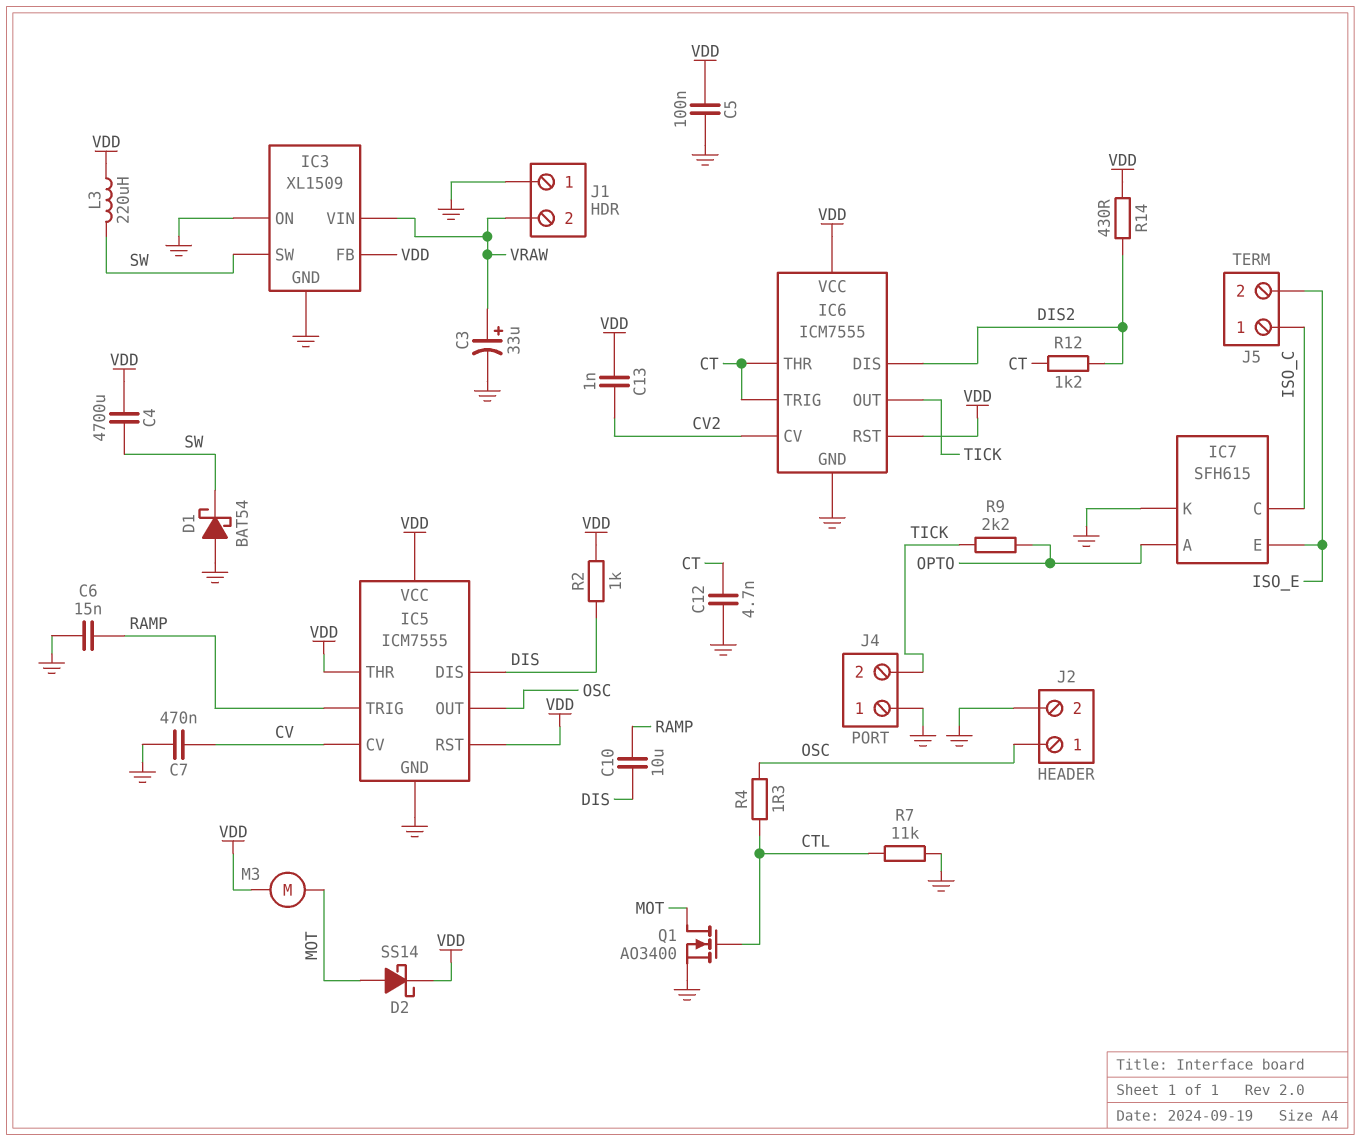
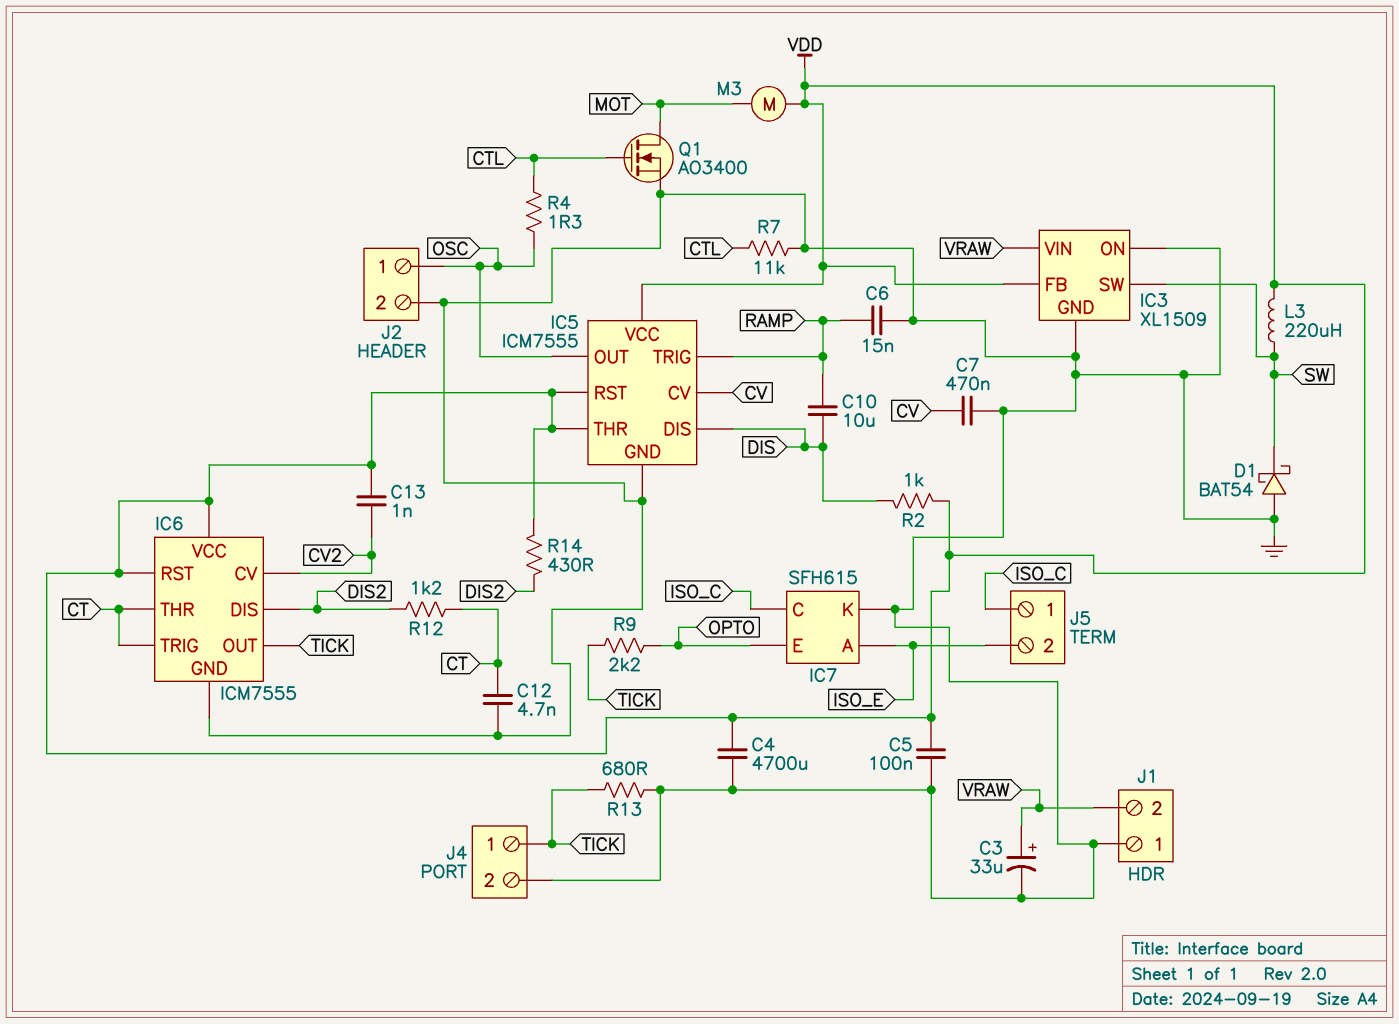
C4: 4700uF (SW, VDD) -> 4700uF (GND, VDD)
D2: schottky SS14 (A MOT, K VDD) -> none
IC7 pin A: OPTO -> ISO_E
IC7 pin E: ISO_E -> OPTO
J4 pin 1: GND -> TICK
J4 pin 2: TICK -> GND
R13: none -> 680 (GND, TICK)

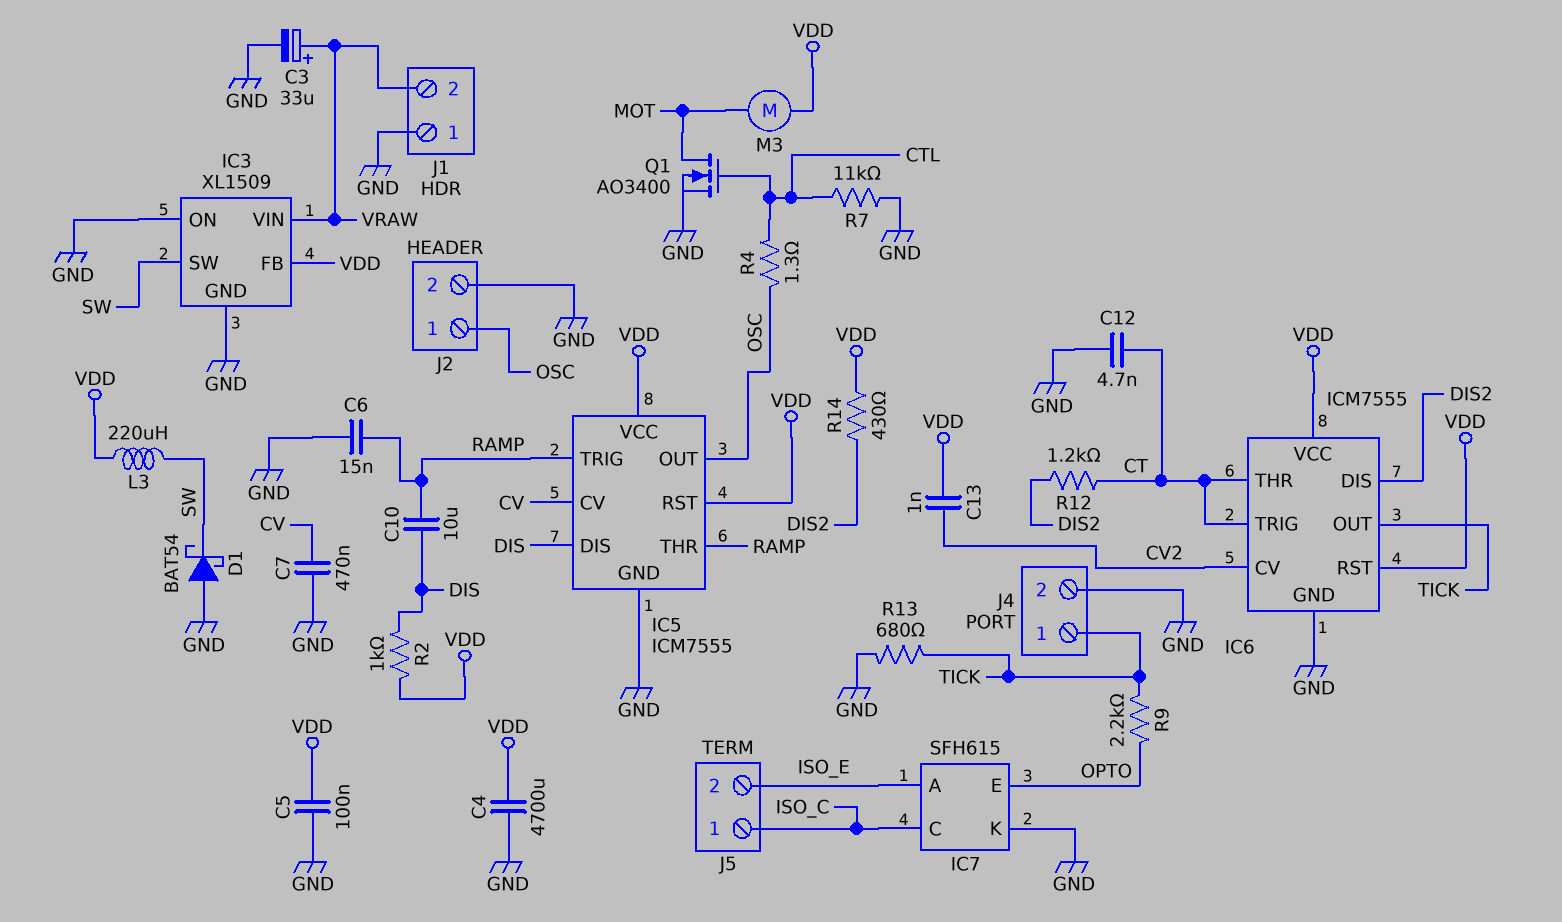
IC5 pin THR: VDD -> RAMP

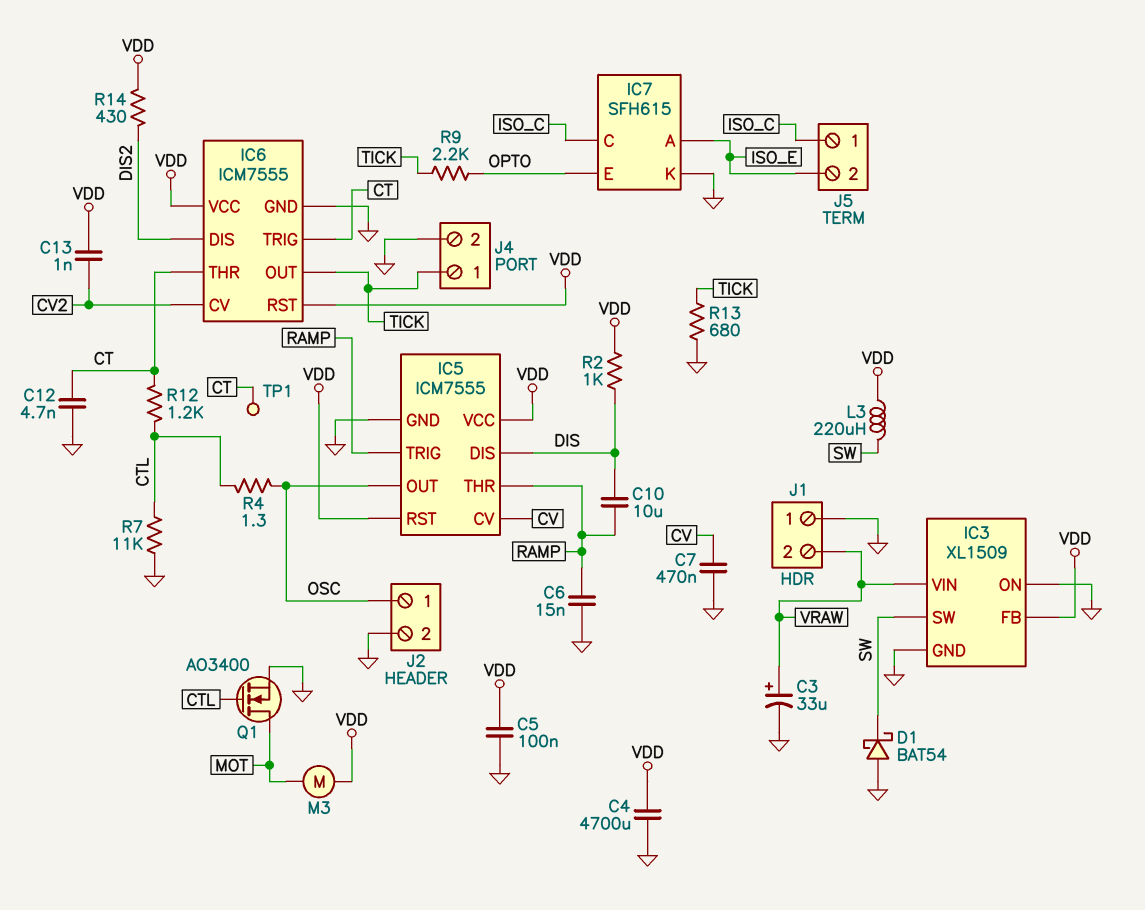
R12: 1.2k (CT, DIS2) -> 1.2k (CT, CTL)
TP1: none -> test point (CT)

